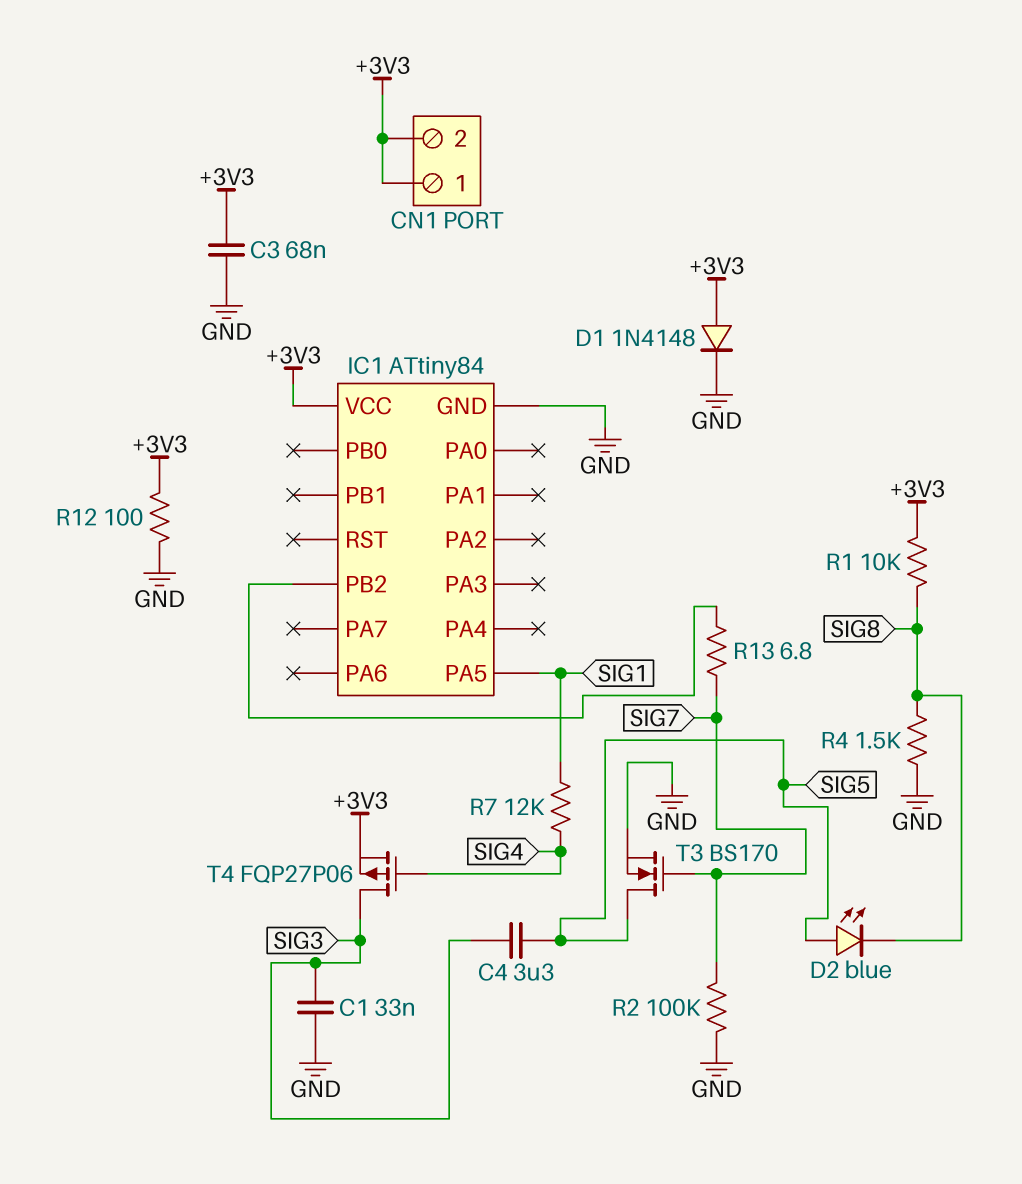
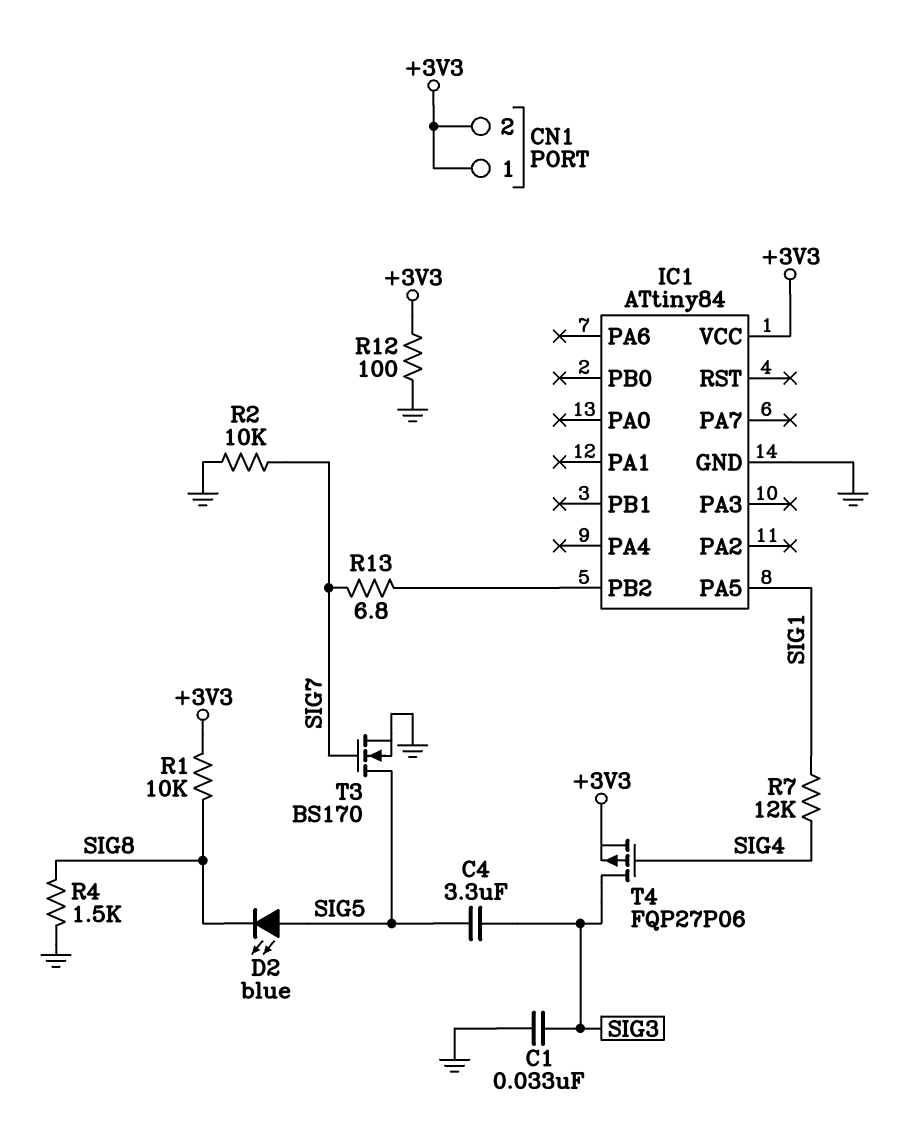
C3: 68nF (+3V3, GND) -> none
D1: diode 1N4148 (A +3V3, K GND) -> none
R2: 100k (GND, SIG7) -> 10k (GND, SIG7)

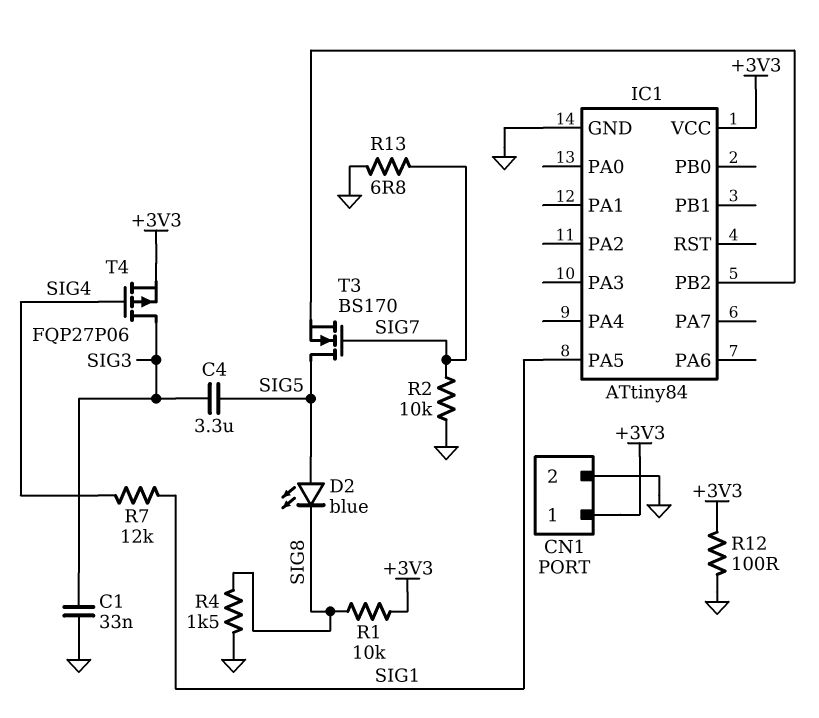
CN1 pin 2: +3V3 -> GND
R13: 6.8 (IC1/PB2, SIG7) -> 6.8 (GND, SIG7)
T3: NMOS BS170 (G SIG7, D SIG5, S GND) -> NMOS BS170 (G SIG7, D SIG5, S IC1/PB2)

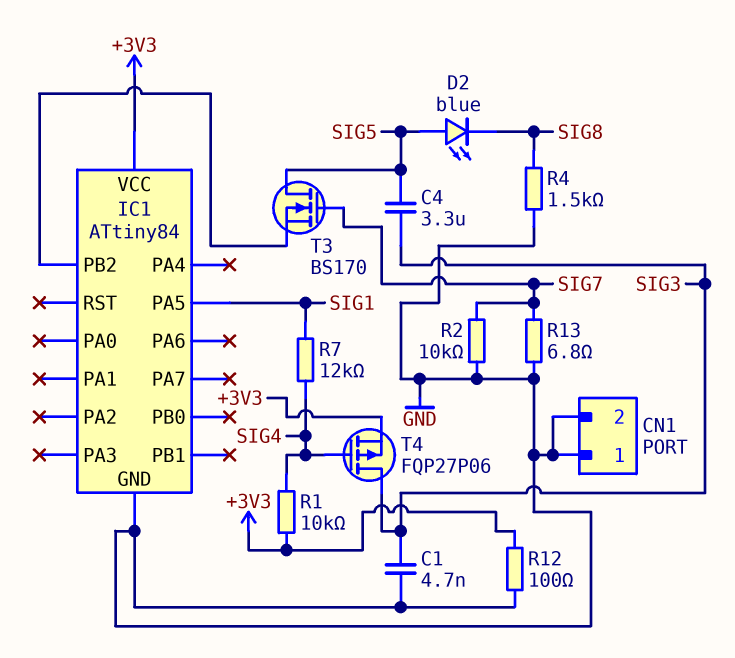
C1: 33nF (GND, SIG3) -> 4.7nF (GND, SIG3)
CN1 pin 1: +3V3 -> GND
R1: 10k (+3V3, SIG8) -> 10k (+3V3, SIG4)

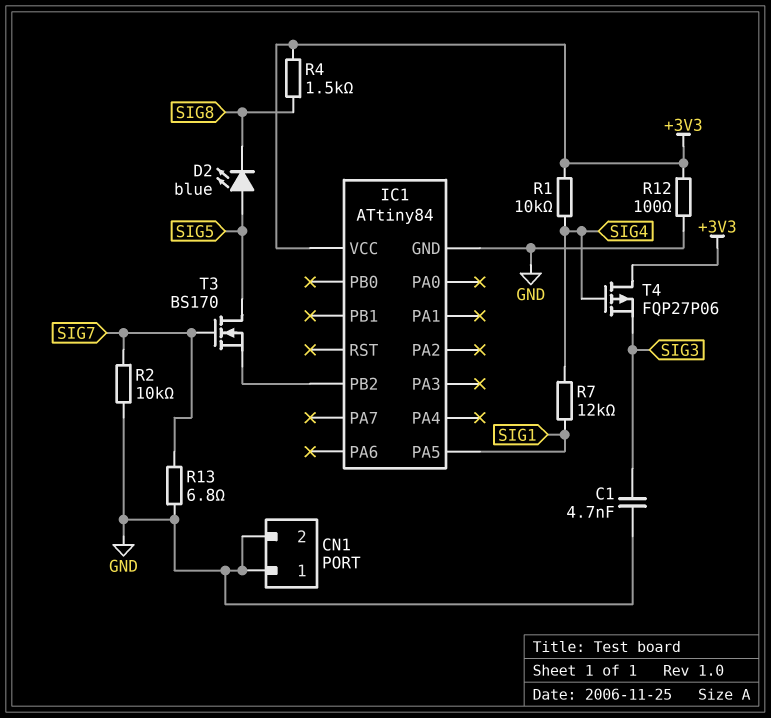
C4: 3.3uF (SIG3, SIG5) -> none
R4: 1.5k (GND, SIG8) -> 1.5k (+3V3, SIG8)
T4: PMOS FQP27P06 (G SIG4, D SIG3, S +3V3) -> PMOS FQP27P06 (G SIG4, D +3V3, S SIG3)

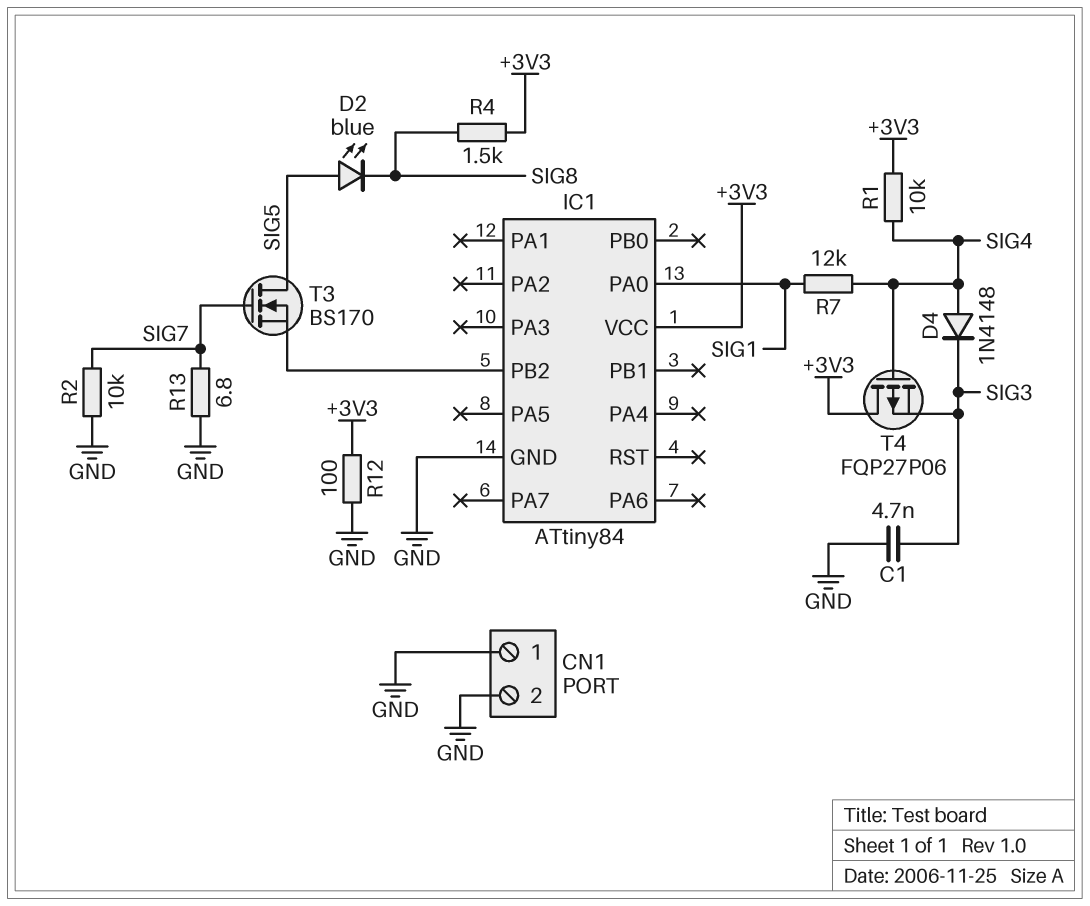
D4: none -> diode 1N4148 (A SIG4, K SIG3)
IC1 pin PA0: none -> SIG1
IC1 pin PA5: SIG1 -> none

